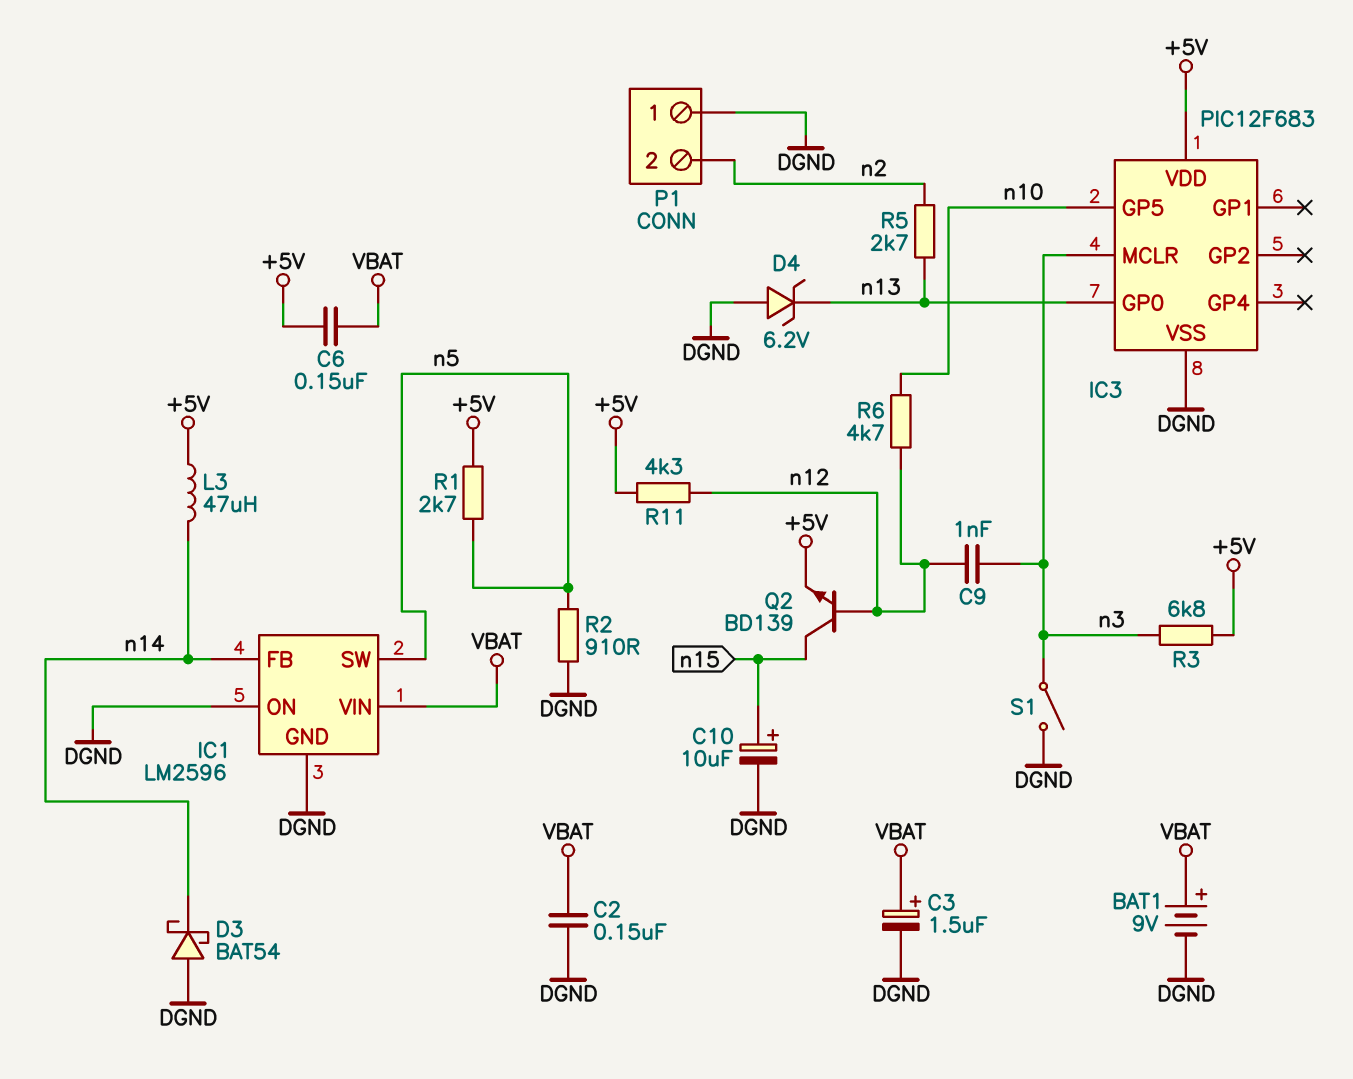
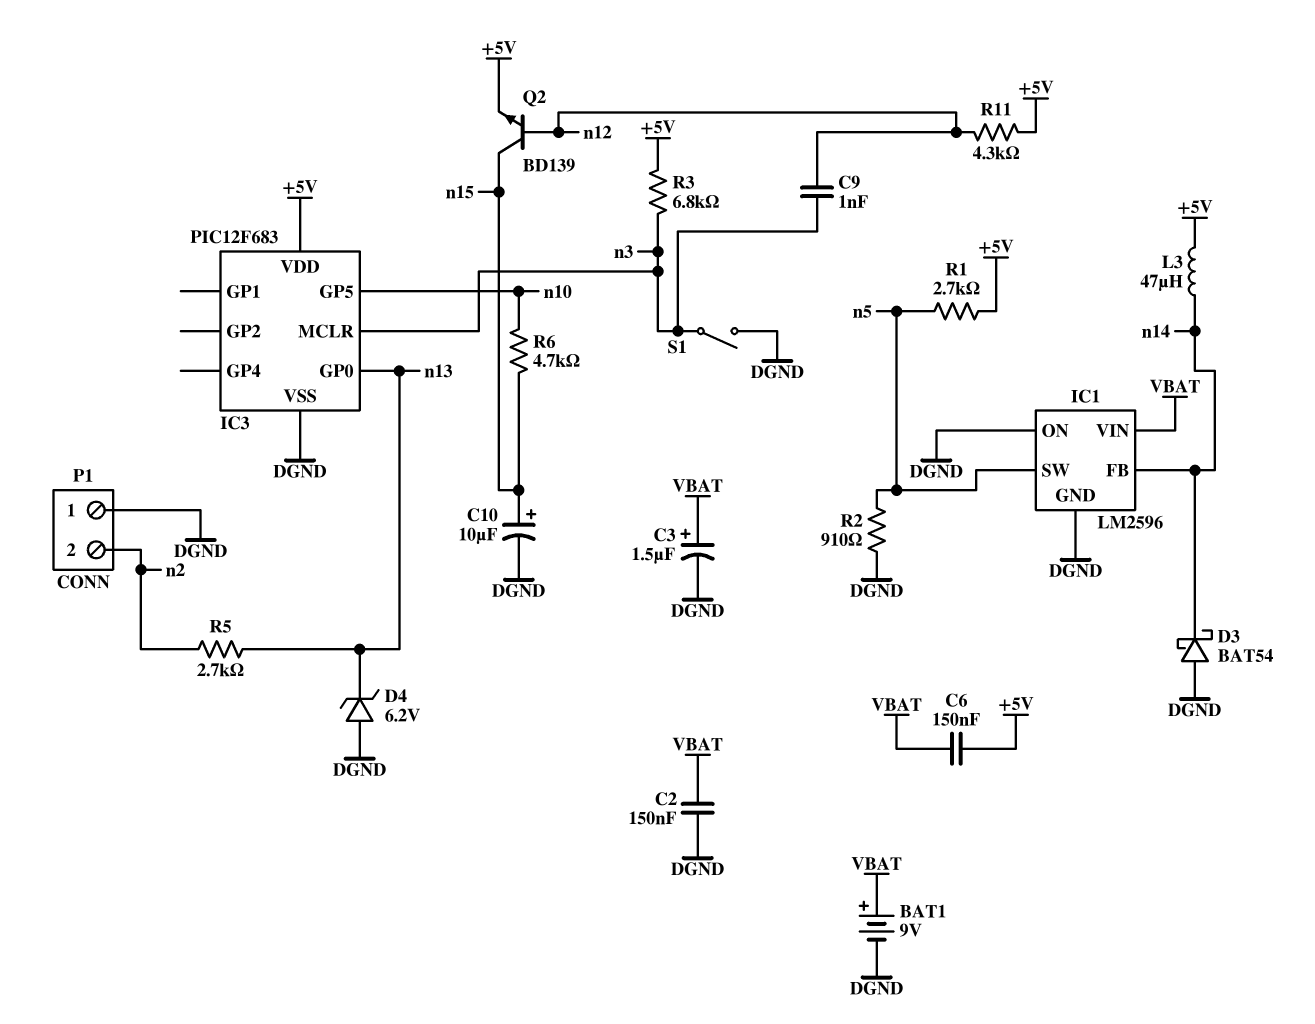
R6: 4.7k (n10, n12) -> 4.7k (n10, n15)

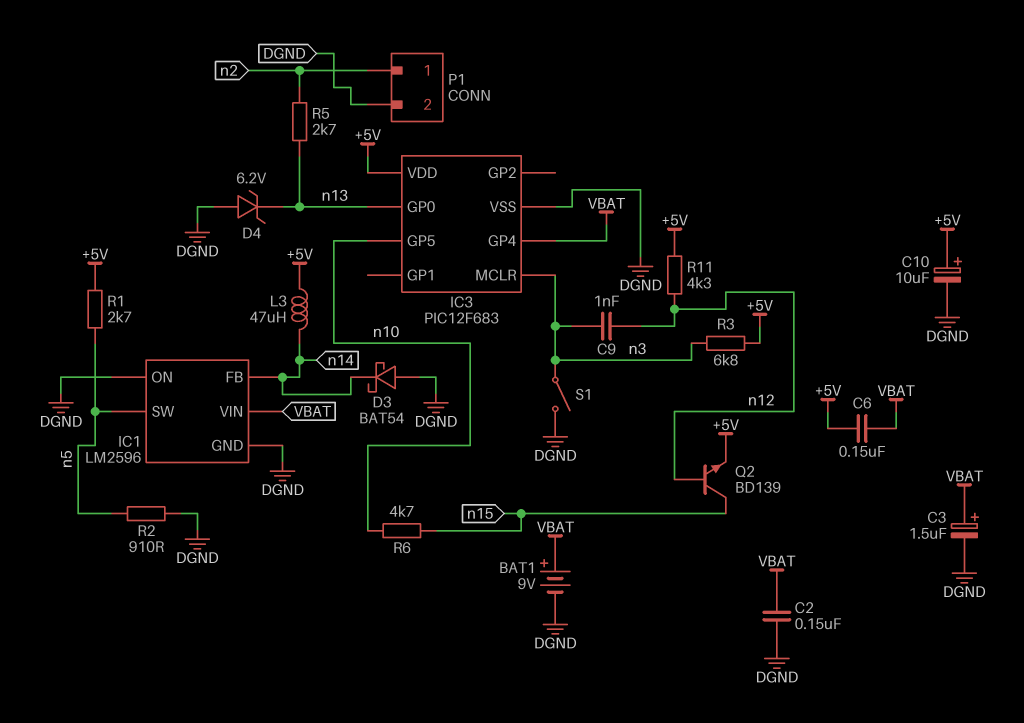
C10: 10uF (plus n15, minus DGND) -> 10uF (plus +5V, minus DGND)
IC3 pin GP4: none -> VBAT
P1 pin 1: DGND -> n2
P1 pin 2: n2 -> DGND

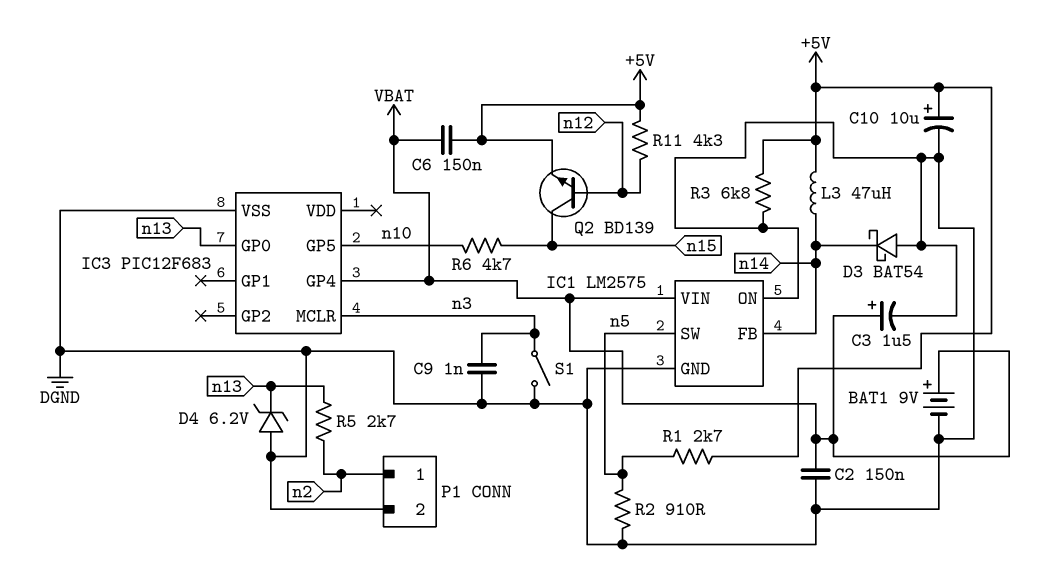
C9: 1nF (n3, n12) -> 1nF (DGND, n3)
IC1: LM2596 -> LM2575
IC3 pin VDD: +5V -> none
R3: 6.8k (+5V, n3) -> 6.8k (+5V, DGND)

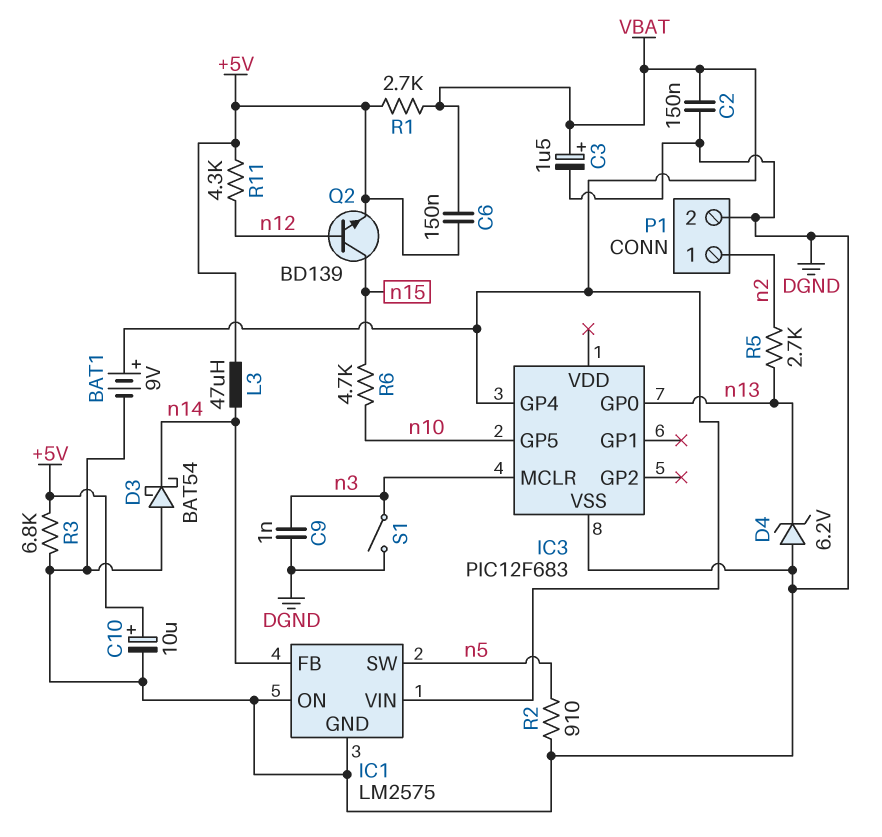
R1: 2.7k (+5V, n5) -> 2.7k (+5V, VBAT)

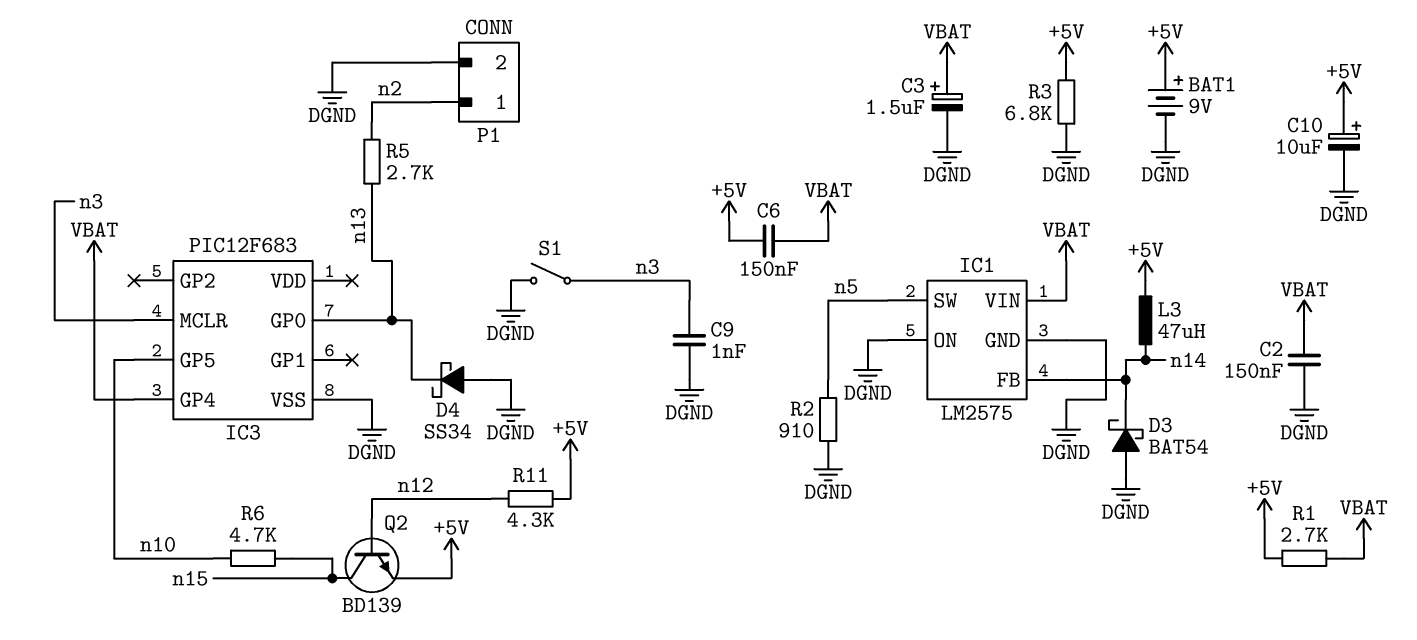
BAT1: 9V (plus VBAT, minus DGND) -> 9V (plus +5V, minus DGND)
D4: zener 6.2V (A DGND, K n13) -> schottky SS34 (A DGND, K n13)

